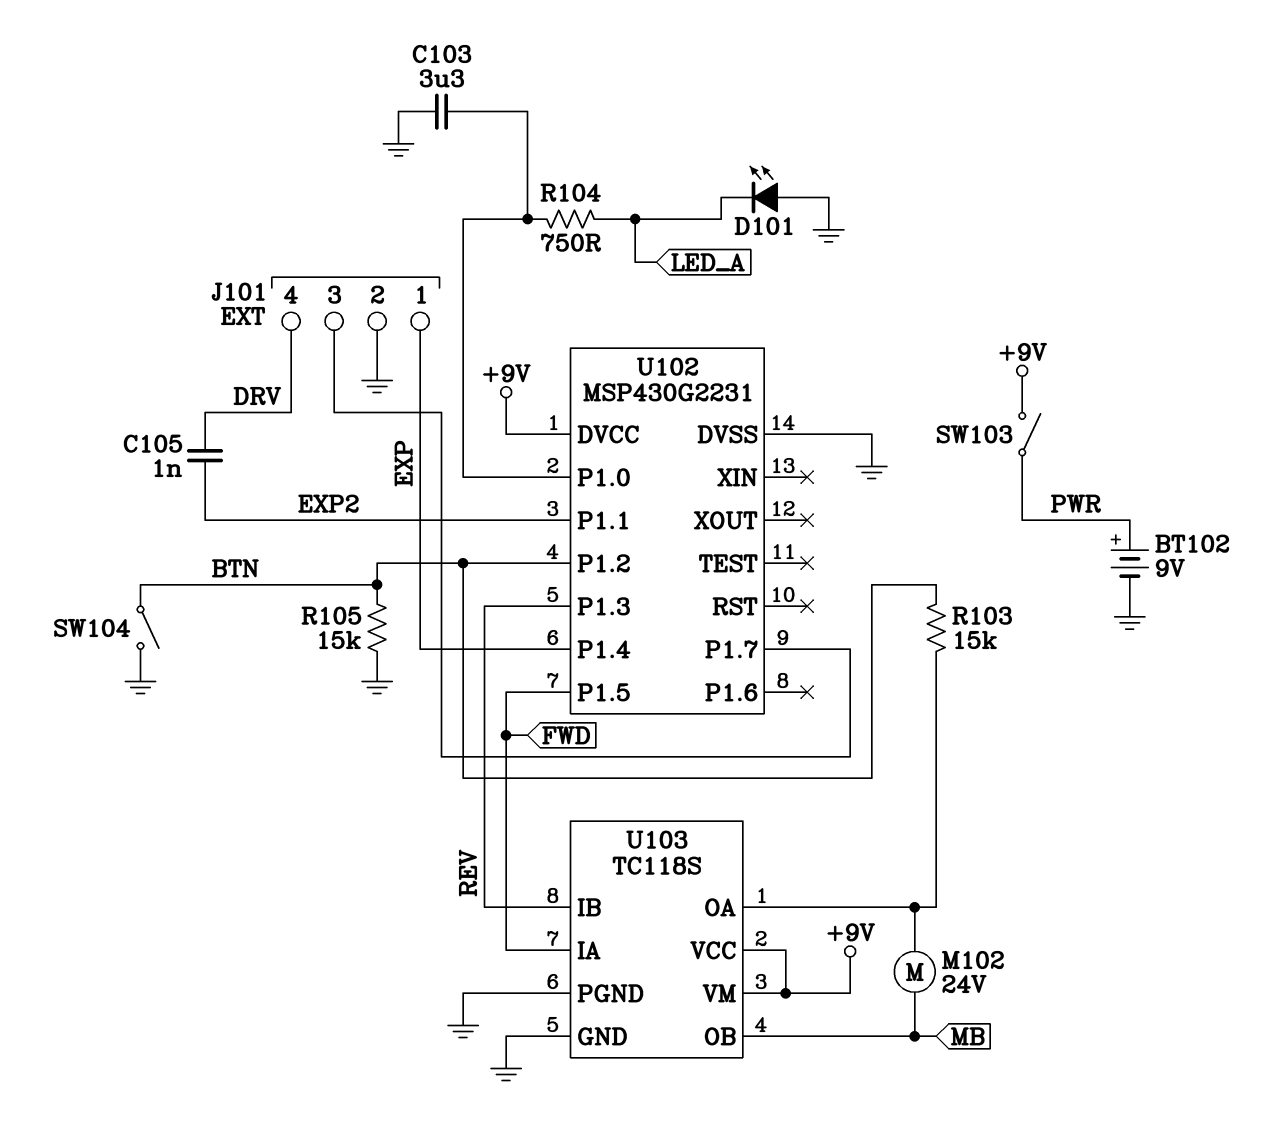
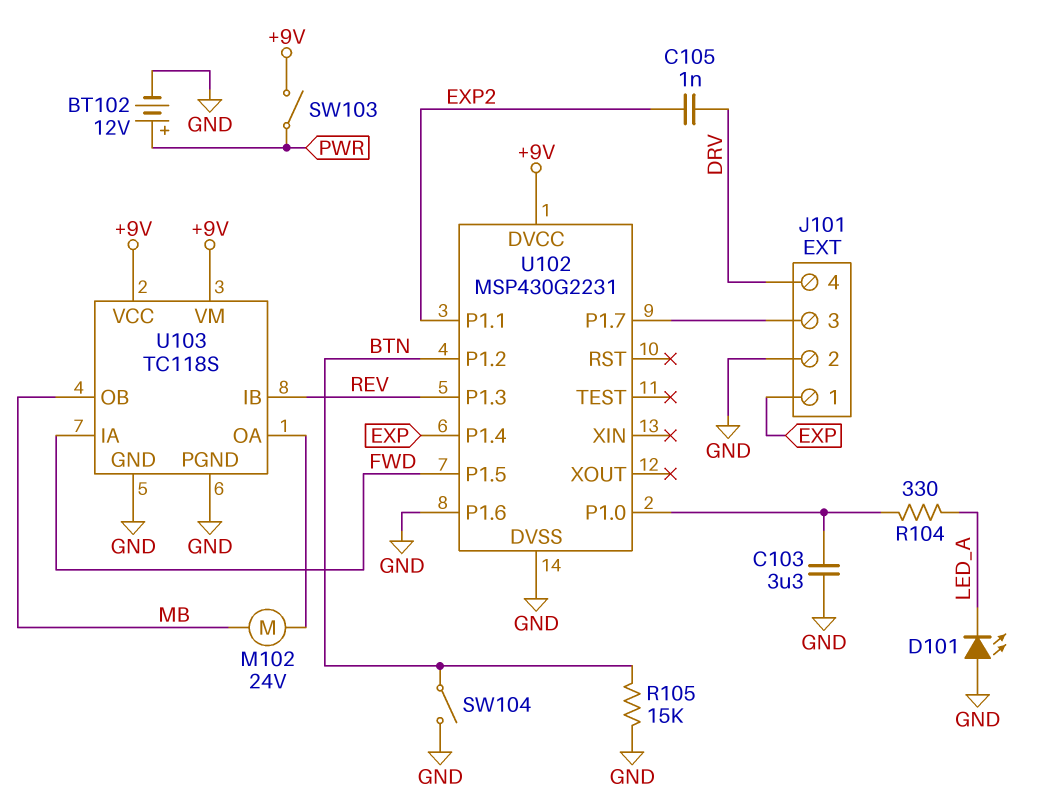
BT102: 9V (plus PWR, minus GND) -> 12V (plus PWR, minus GND)
R103: 15k (BTN, U103/OA) -> none
R104: 750 (LED_A, U102/P1.0) -> 330 (LED_A, U102/P1.0)
U102 pin P1.6: none -> GND

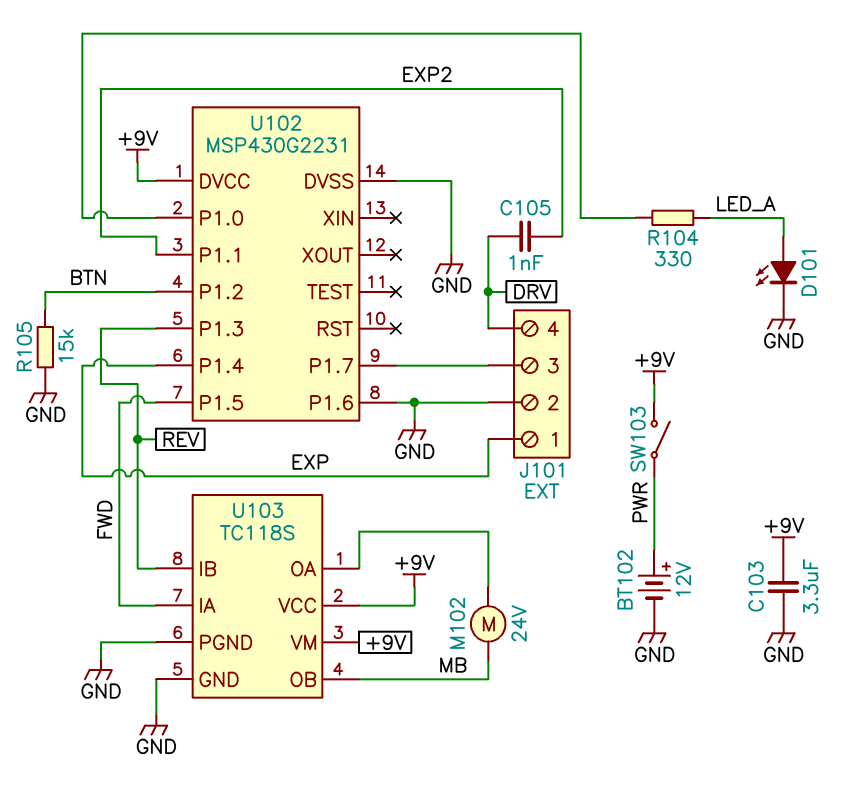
C103: 3.3uF (GND, U102/P1.0) -> 3.3uF (+9V, GND)
D101: LED (A GND, K LED_A) -> LED (A LED_A, K GND)
SW104: switch (BTN, GND) -> none

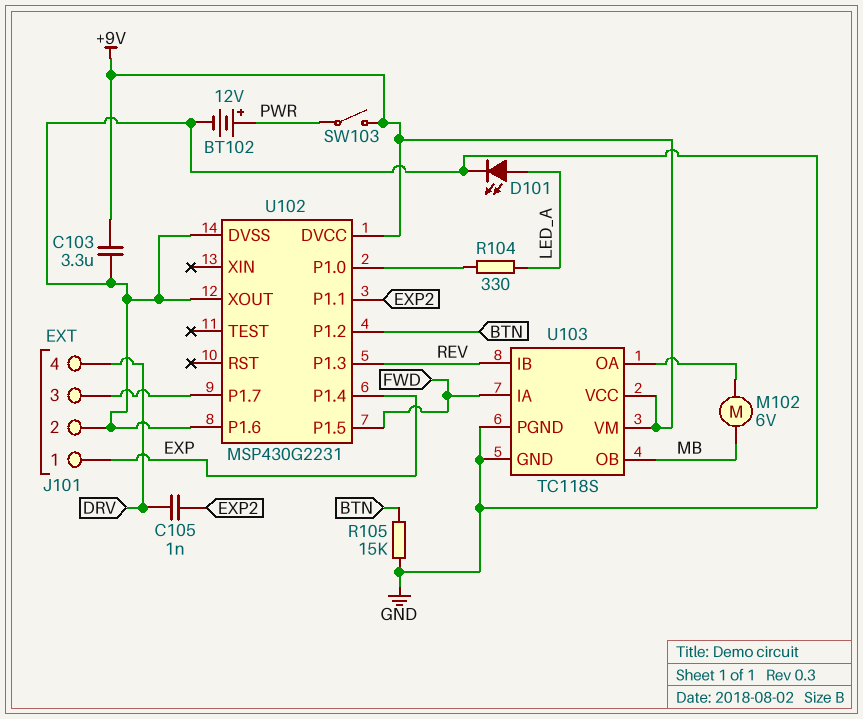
M102: motor 24V (MB, U103/OA) -> motor 6V (MB, U103/OA)
U102 pin XOUT: none -> GND

